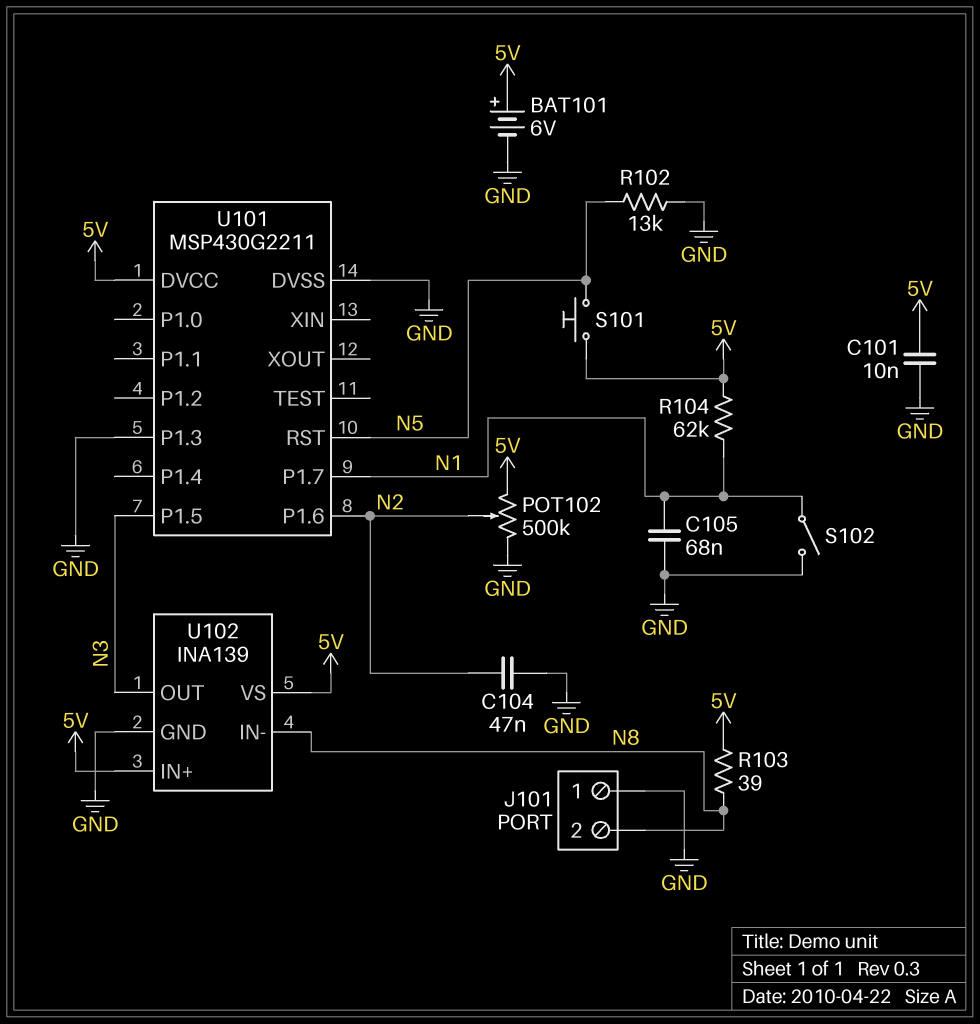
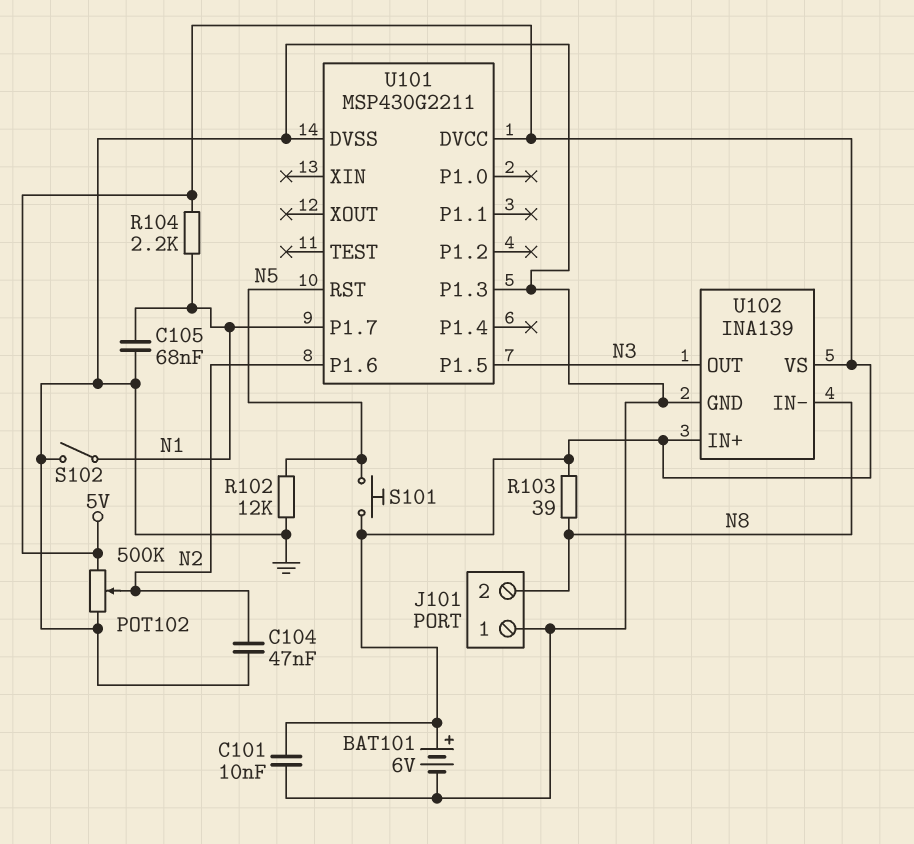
R102: 13k (GND, N5) -> 12k (GND, N5)
R104: 62k (5V, N1) -> 2.2k (5V, N1)

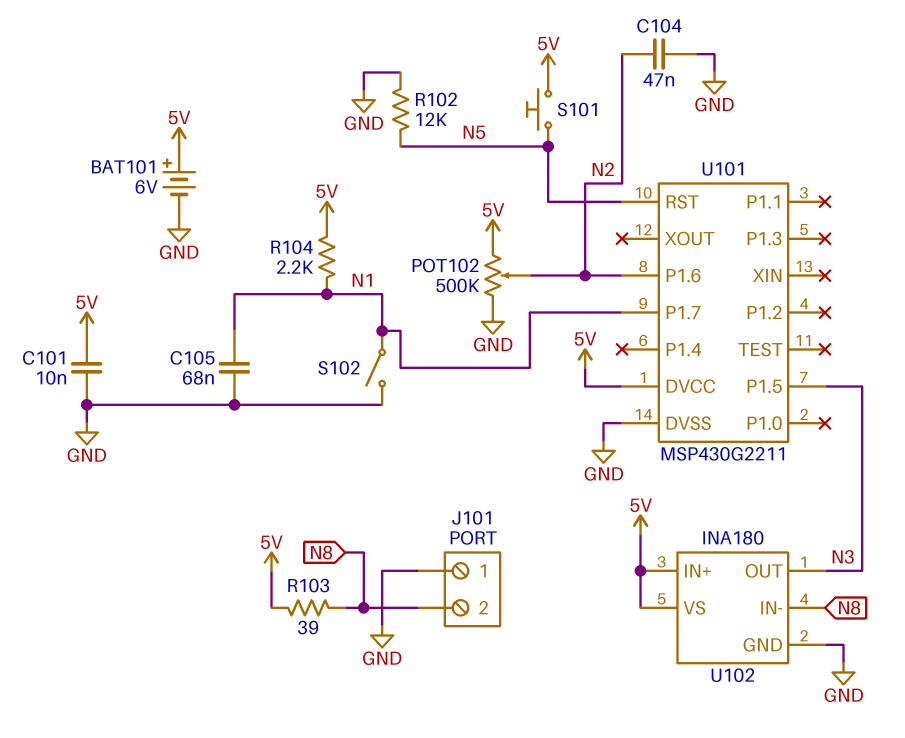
U101 pin P1.3: GND -> none
U102: INA139 -> INA180

